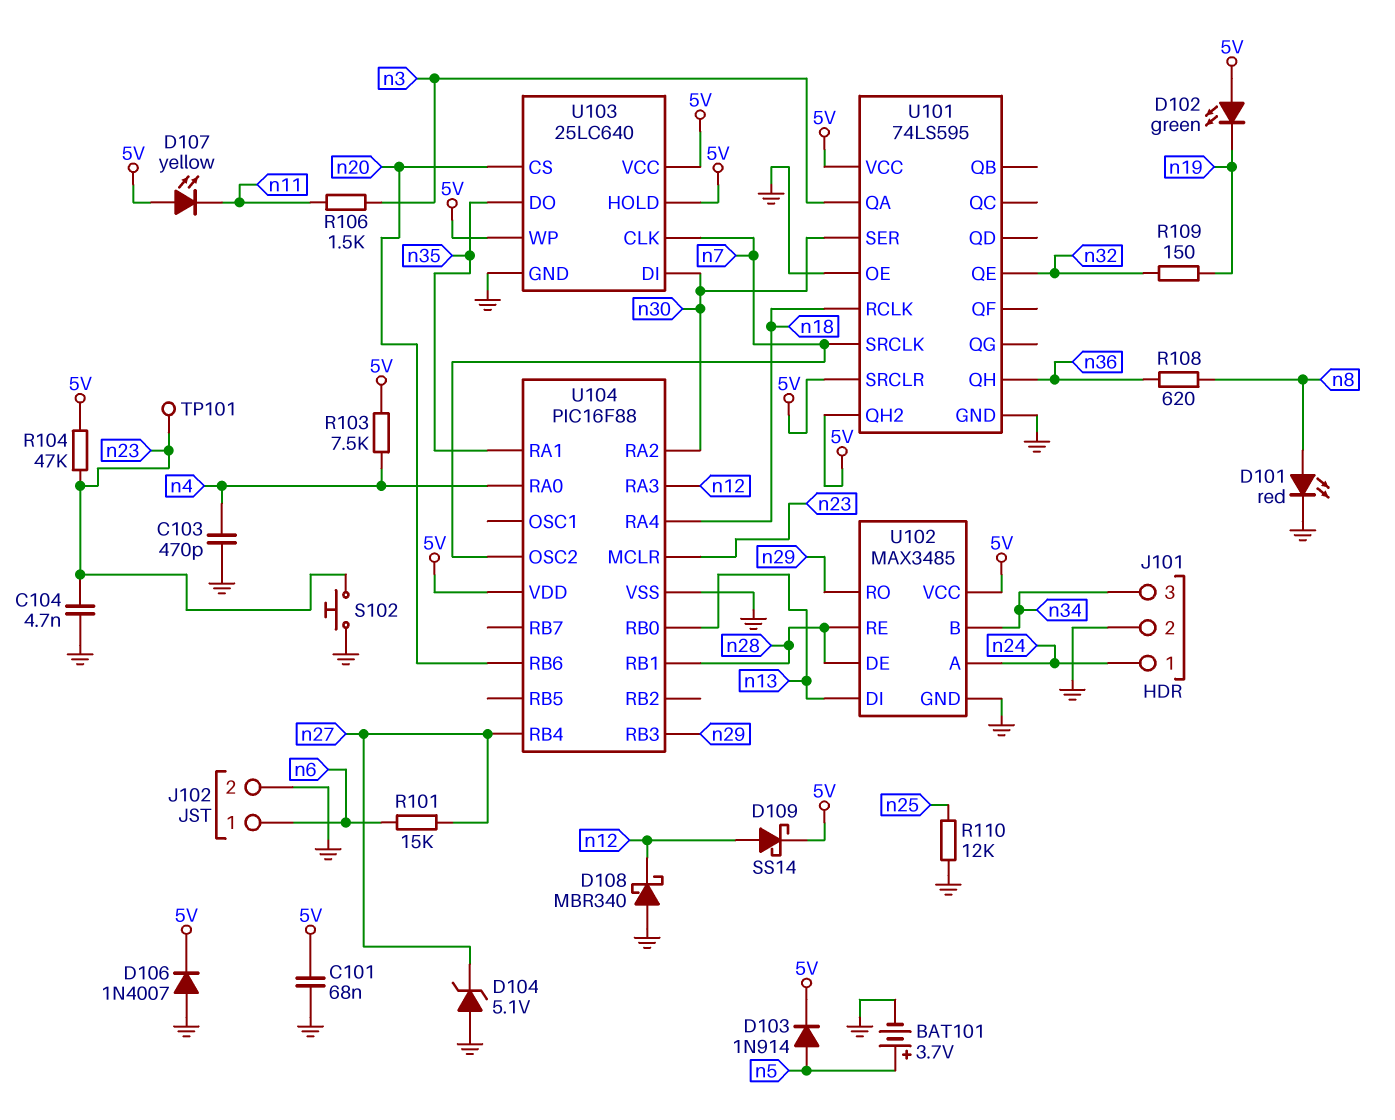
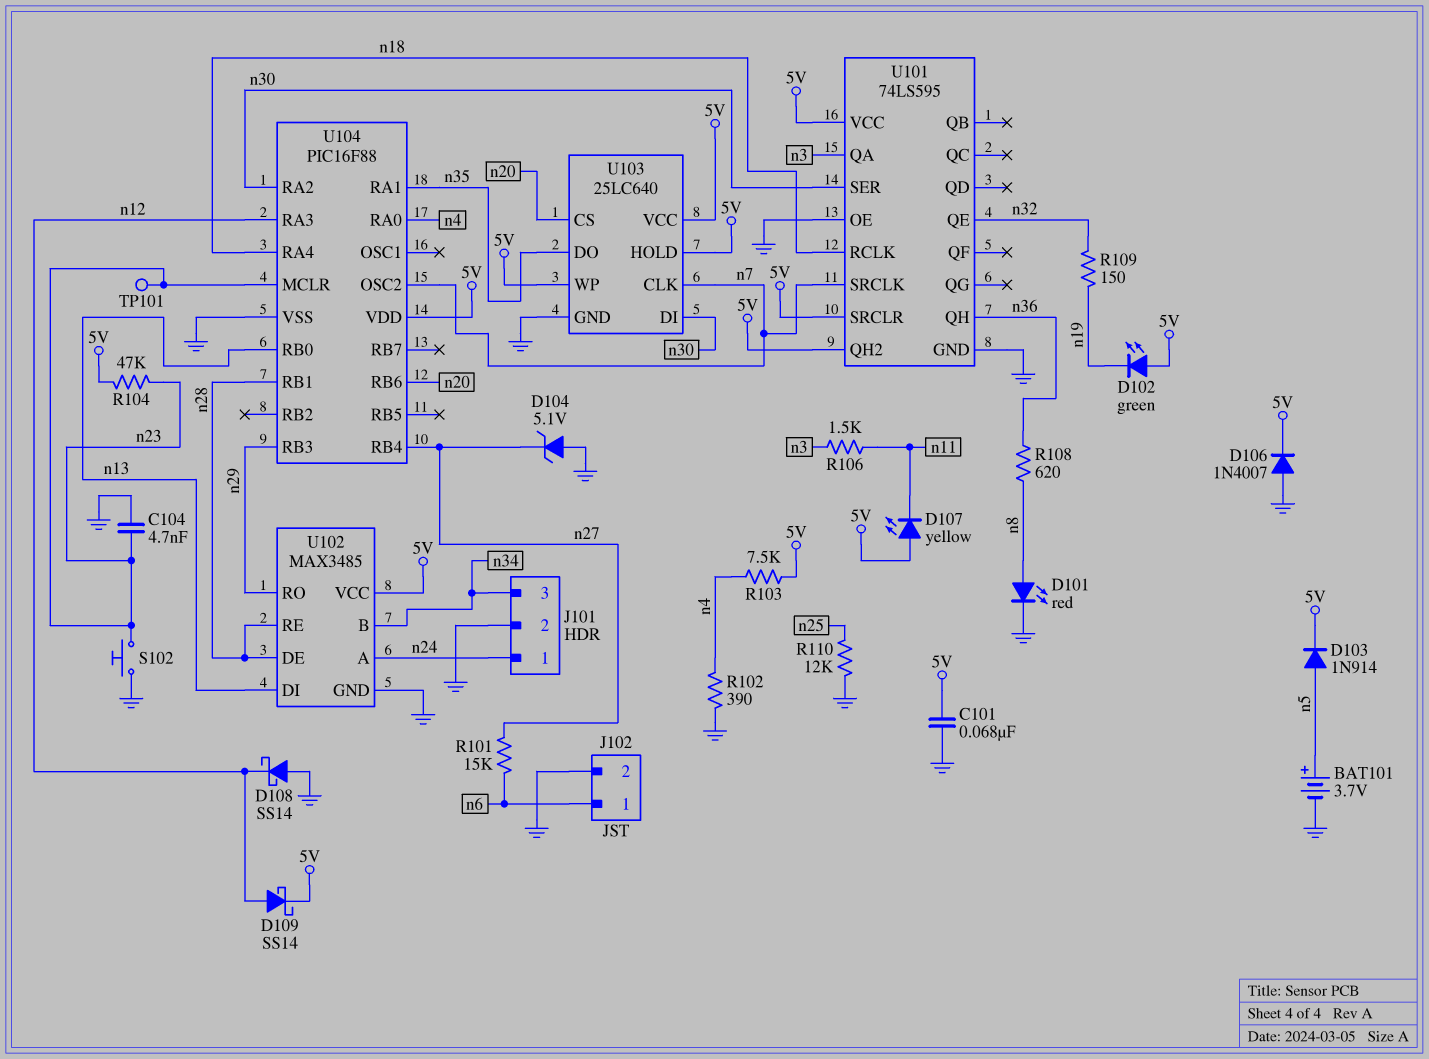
C103: 470pF (GND, n4) -> none
D108: schottky MBR340 (A GND, K n12) -> schottky SS14 (A GND, K n12)
R102: none -> 390 (GND, n4)

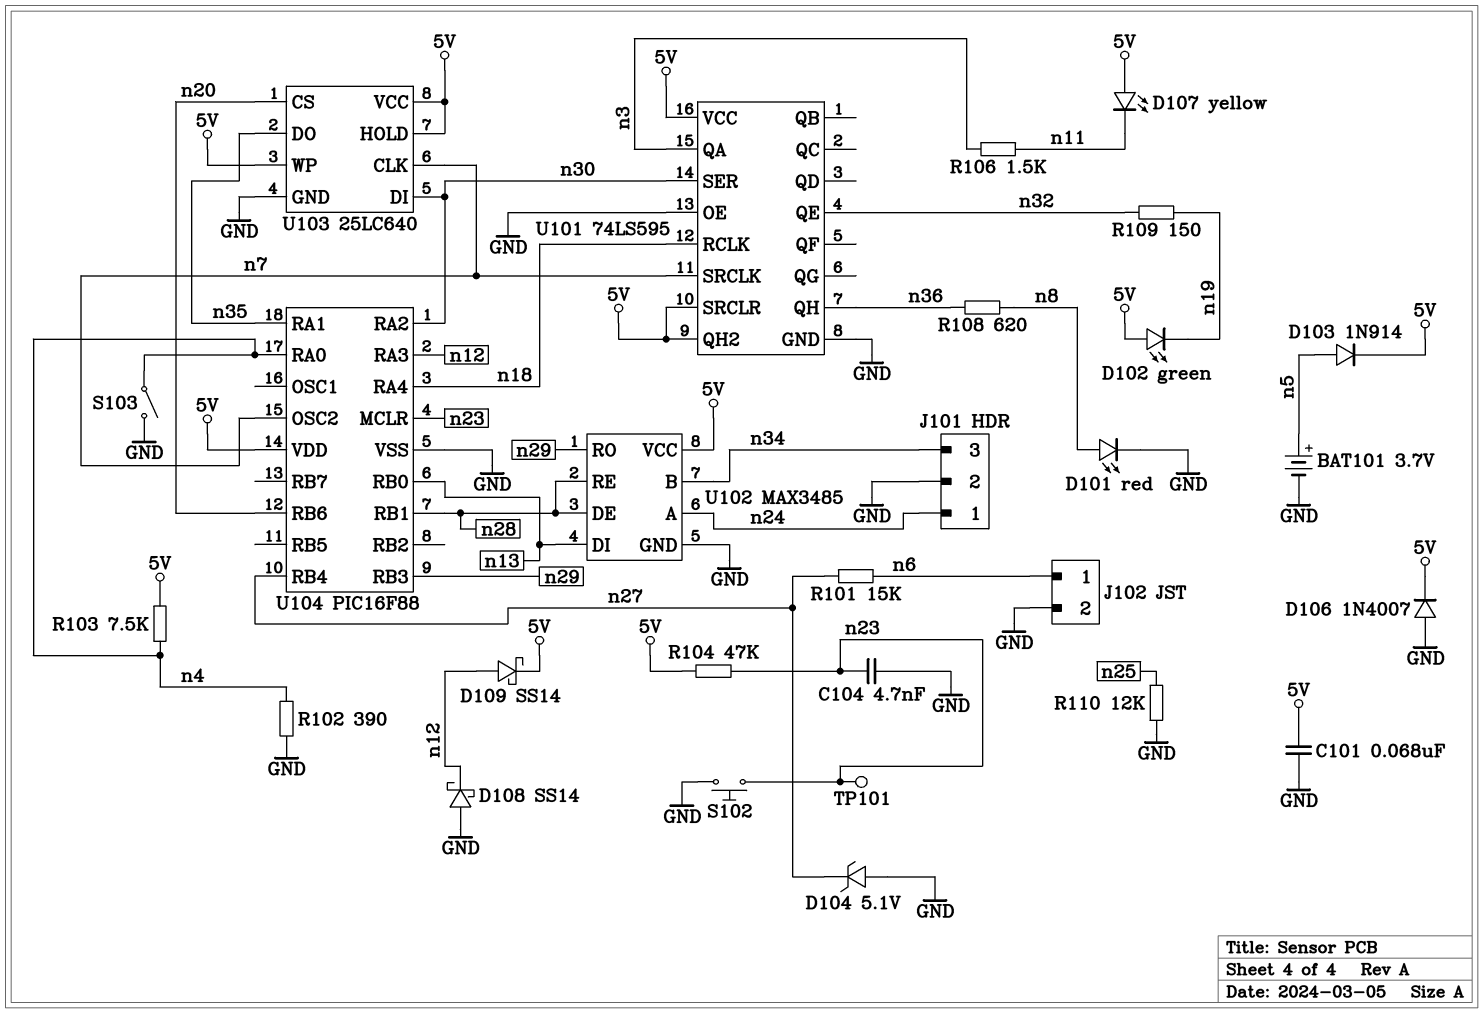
S103: none -> switch (GND, n4)

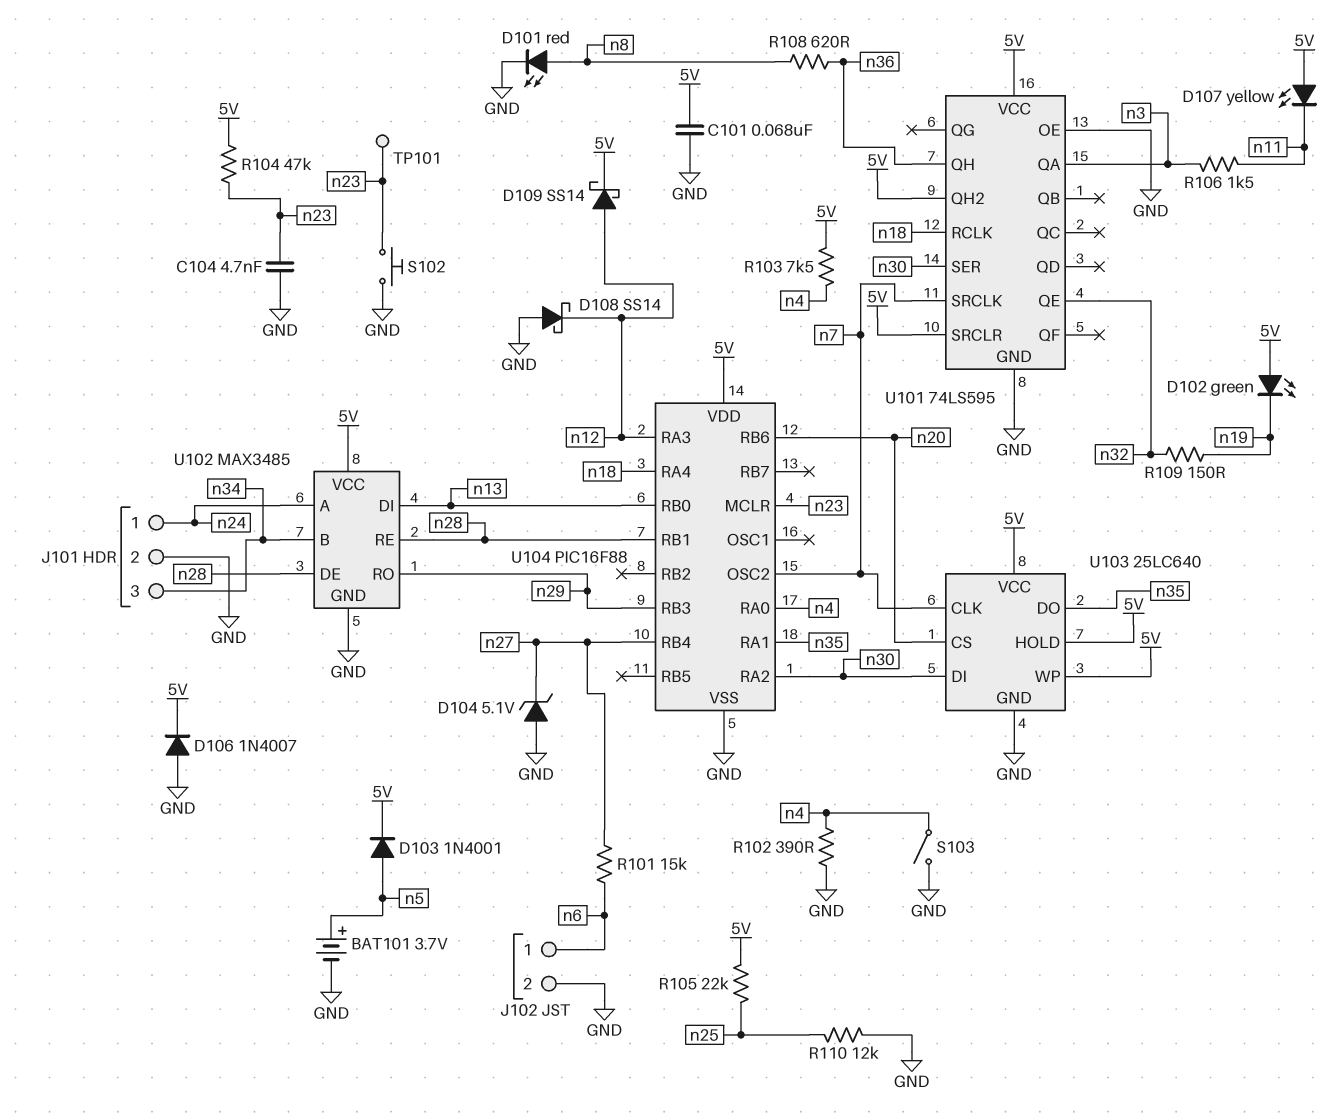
D103: diode 1N914 (A n5, K 5V) -> diode 1N4001 (A n5, K 5V)
R105: none -> 22k (5V, n25)

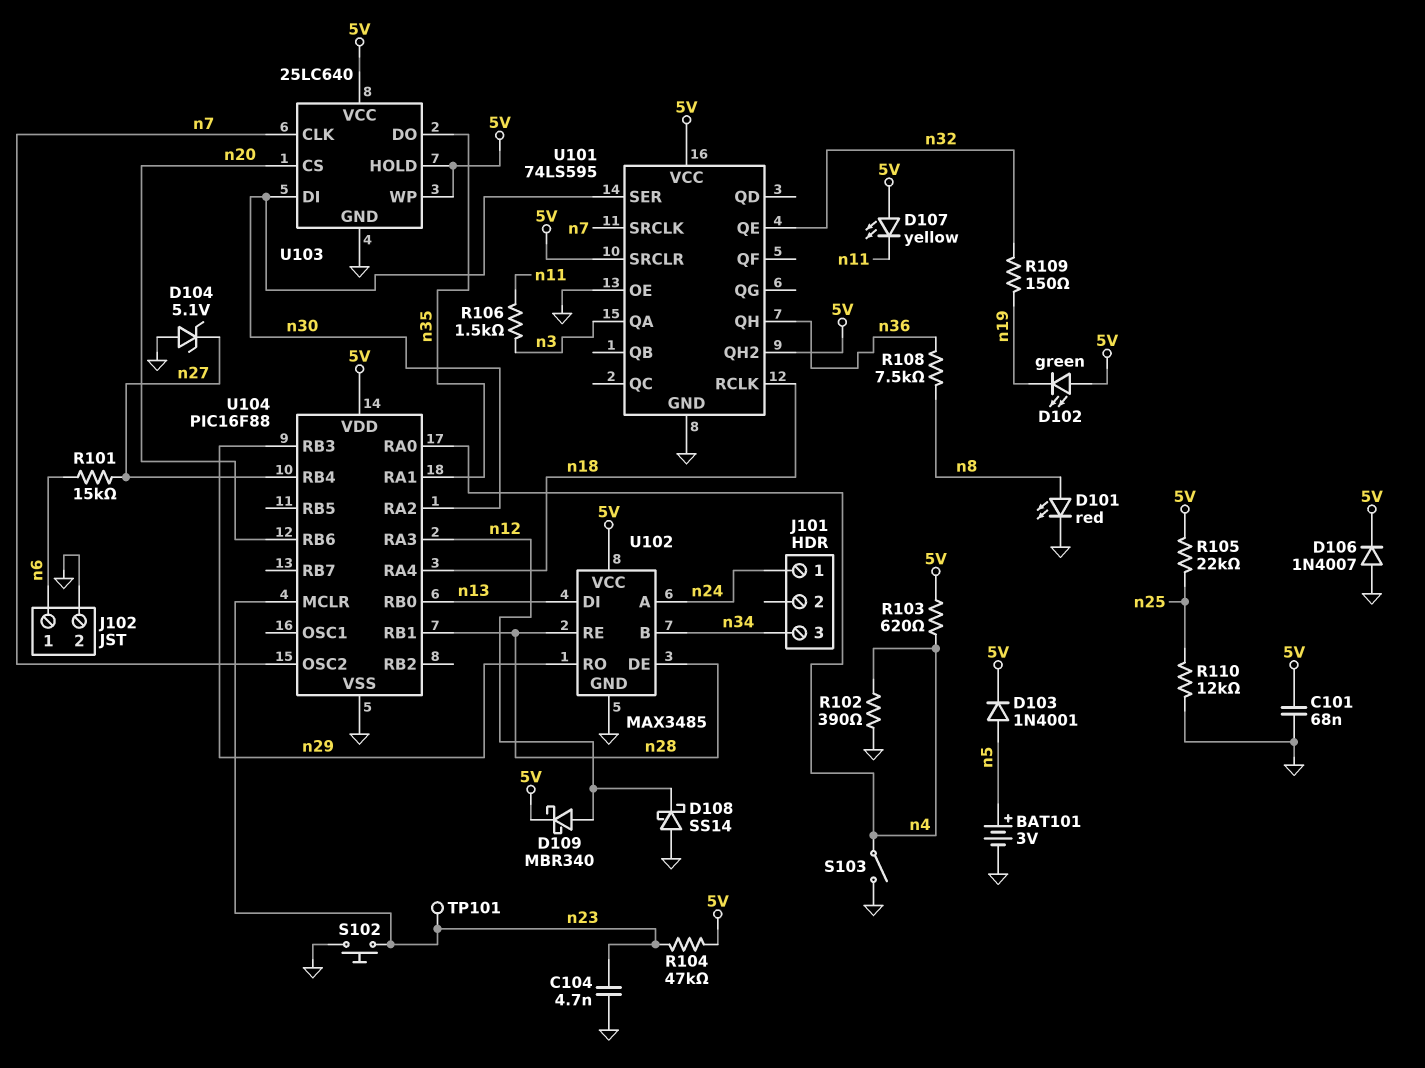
BAT101: 3.7V (plus n5, minus GND) -> 3V (plus n5, minus GND)
D109: schottky SS14 (A n12, K 5V) -> schottky MBR340 (A n12, K 5V)
J101 pin 2: GND -> none
R103: 7.5k (5V, n4) -> 620 (5V, n4)
R108: 620 (n8, n36) -> 7.5k (n8, n36)

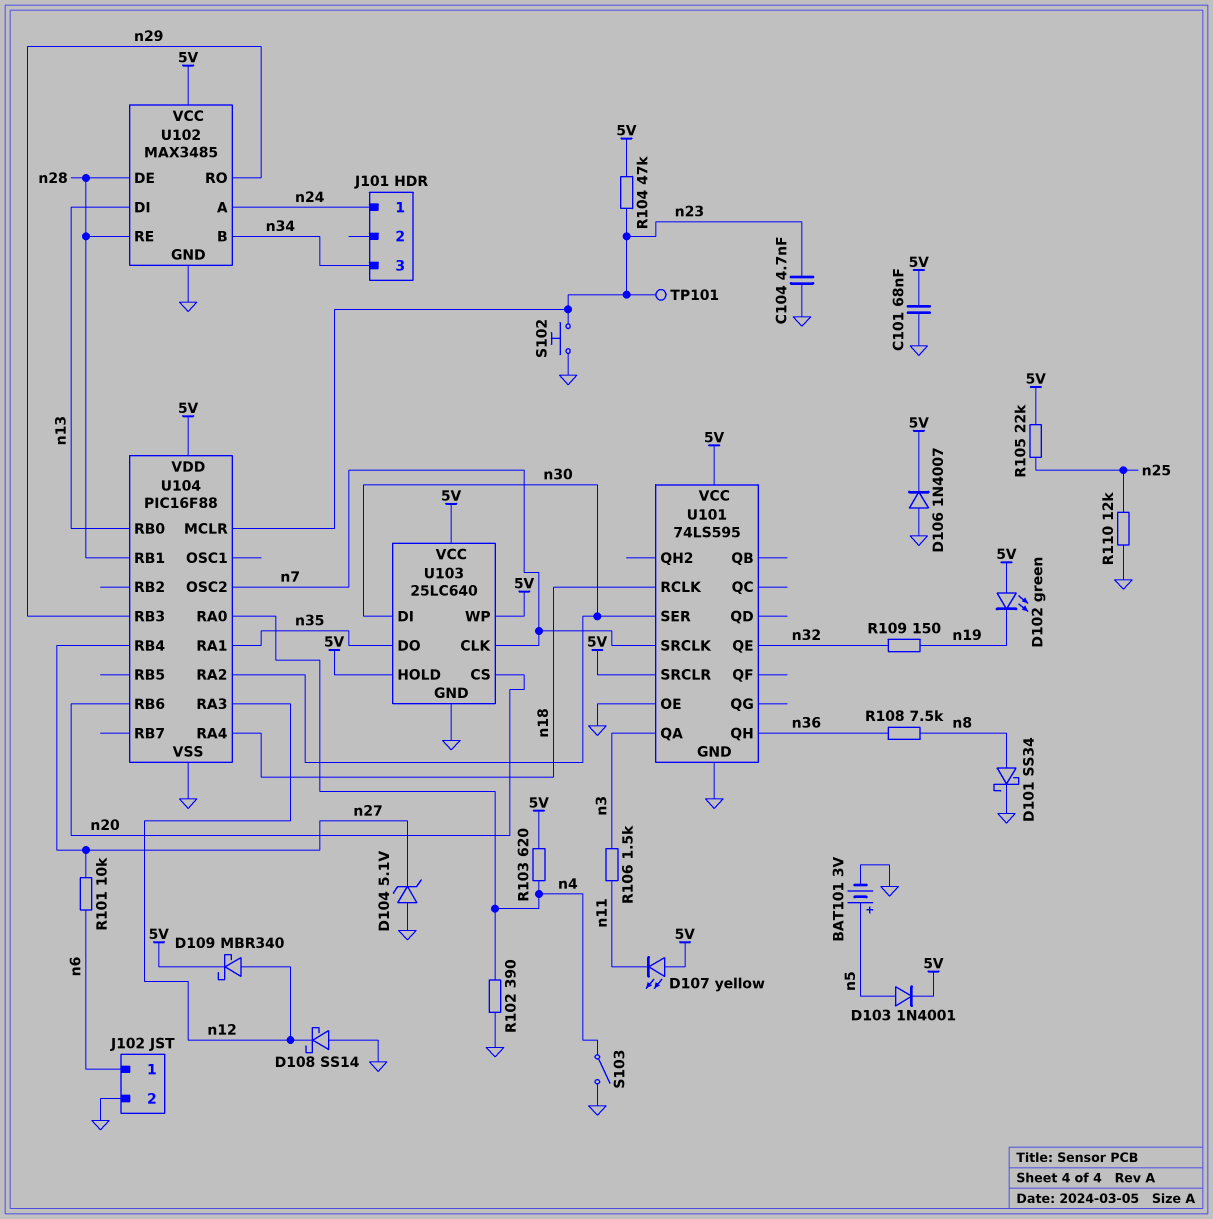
D101: LED red (A n8, K GND) -> schottky SS34 (A n8, K GND)
R101: 15k (n6, n27) -> 10k (n6, n27)
U101 pin QH2: 5V -> none

